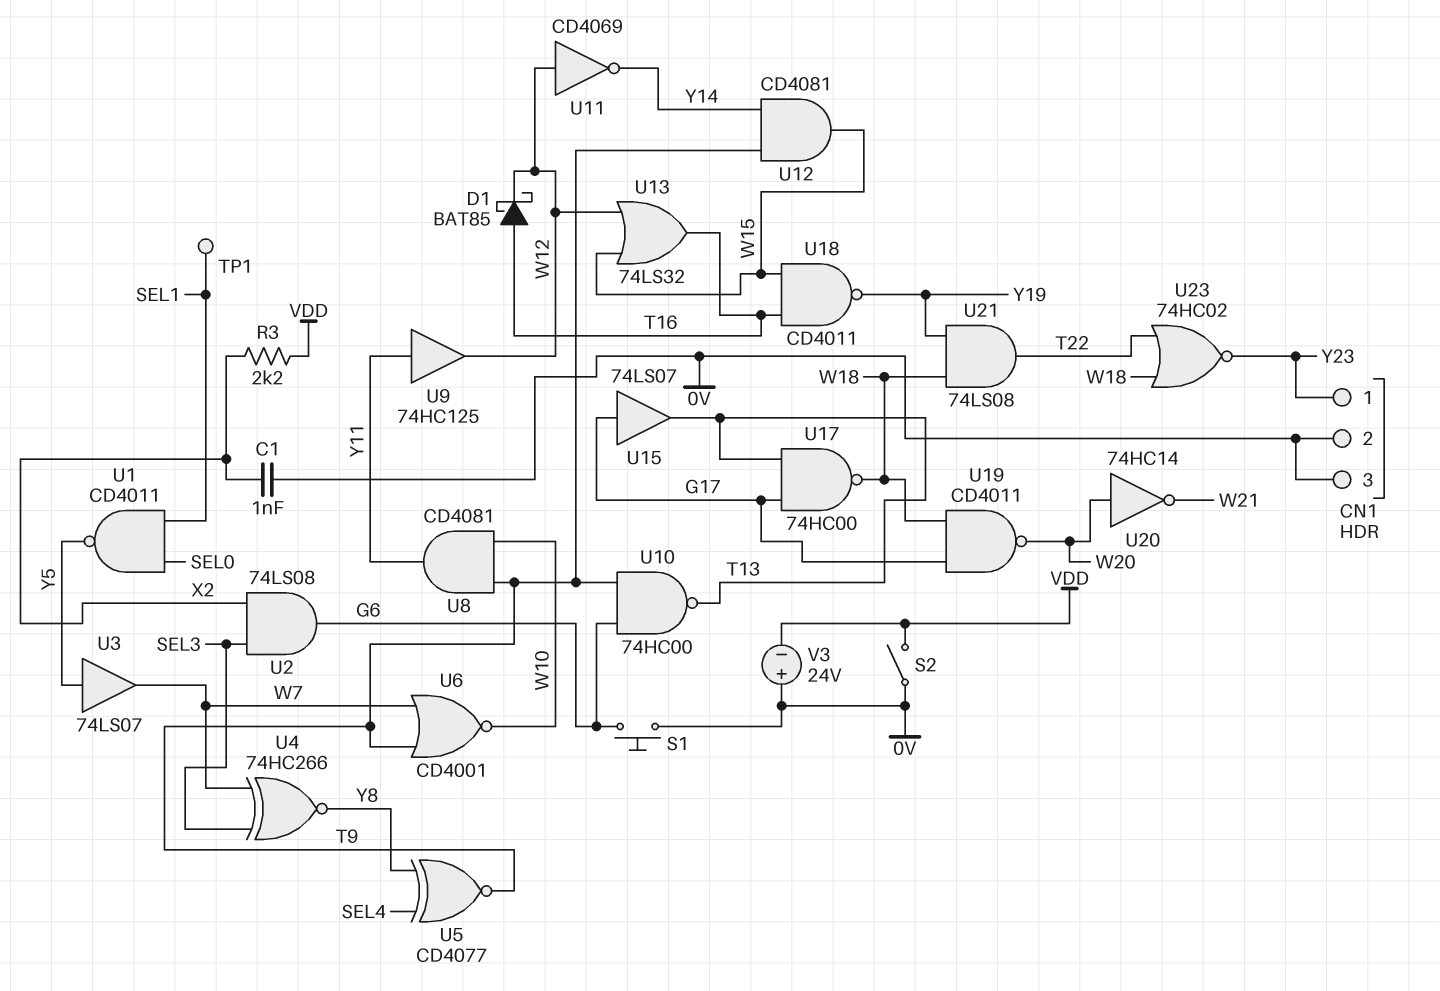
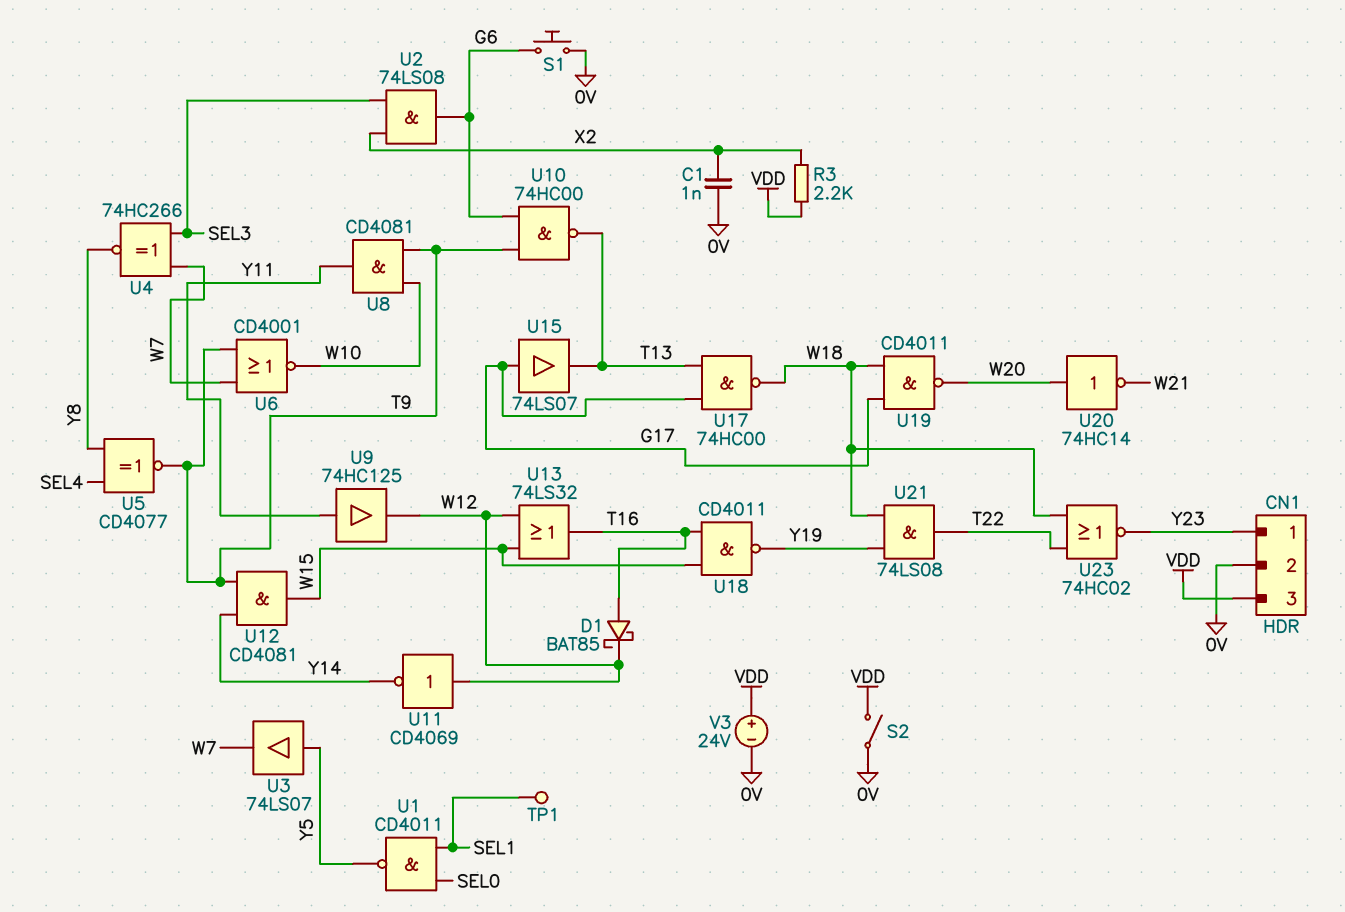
CN1 pin 3: 0V -> VDD
V3: 24V (plus 0V, minus VDD) -> 24V (plus VDD, minus 0V)

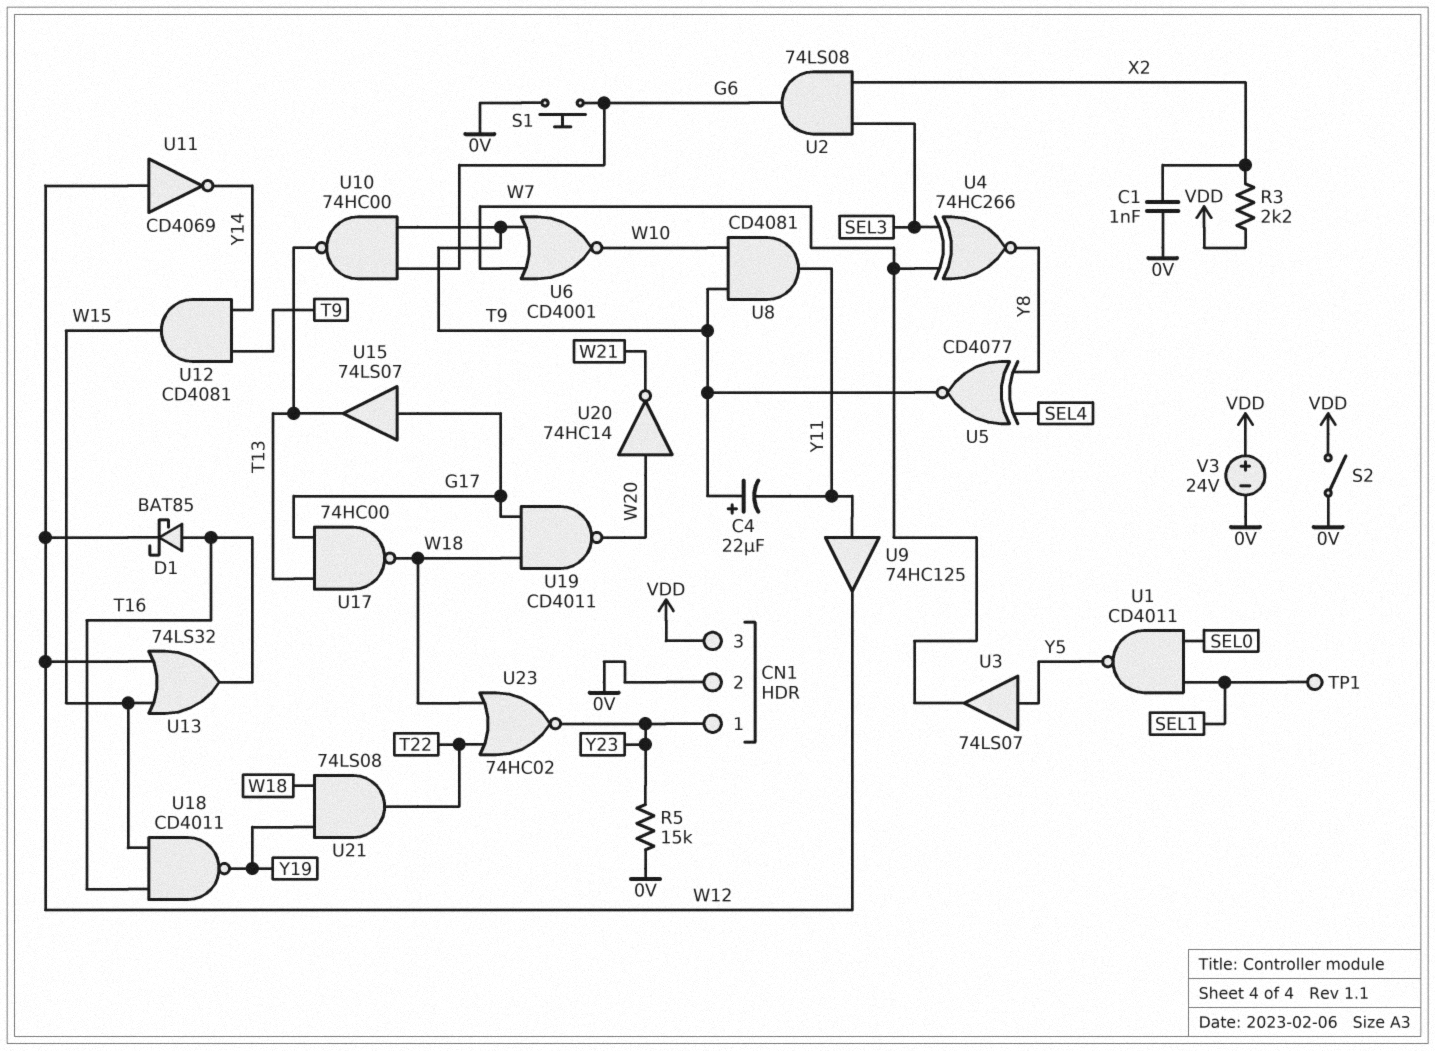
C4: none -> 22uF (plus T9, minus Y11)
R5: none -> 15k (0V, Y23)

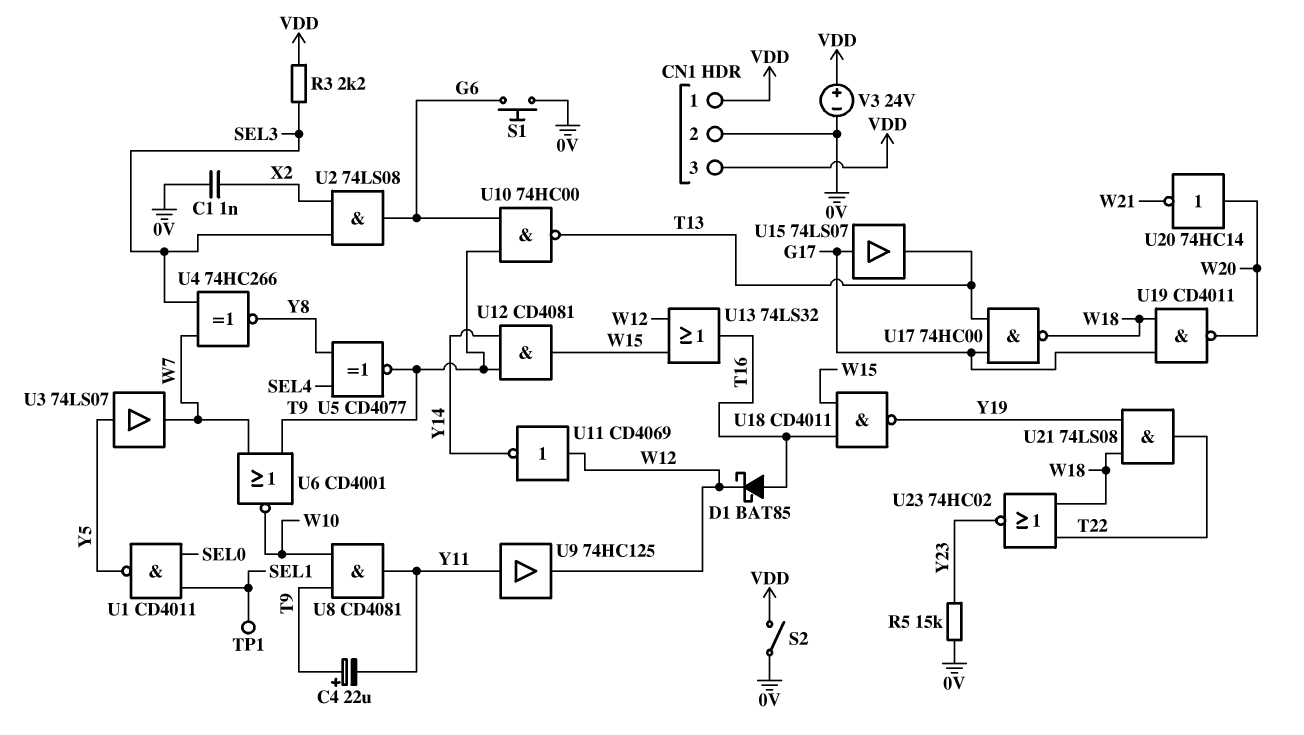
CN1 pin 1: Y23 -> VDD
R3: 2.2k (VDD, X2) -> 2.2k (SEL3, VDD)

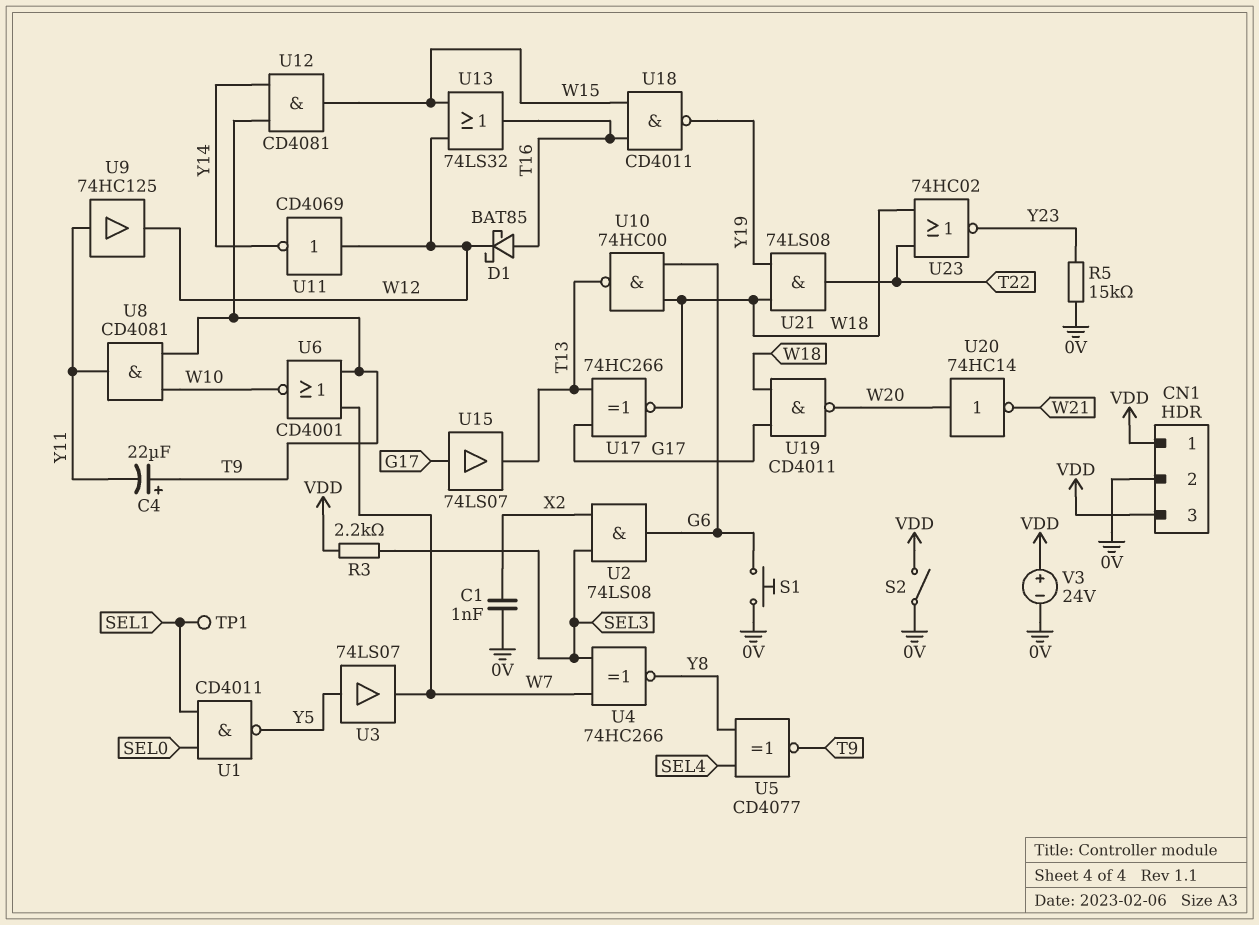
U10: NAND 74HC00 (in G6, in T9, out T13) -> NAND 74HC00 (in G6, in W18, out T13)
U17: NAND 74HC00 (in G17, in T13, out W18) -> XNOR 74HC266 (in G17, in T13, out W18)

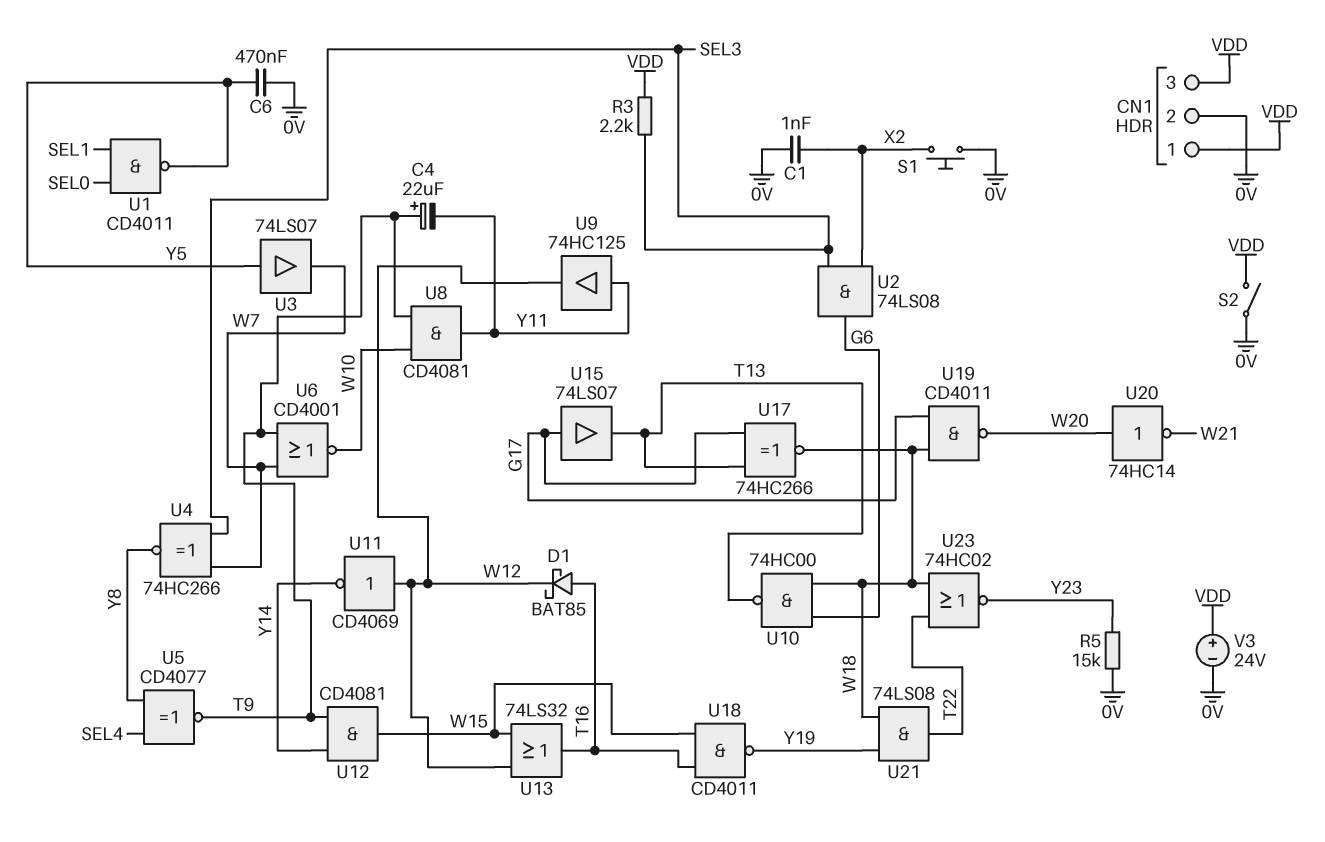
C6: none -> 470nF (0V, Y5)
S1: button (0V, G6) -> button (0V, X2)
TP1: test point (SEL1) -> none

